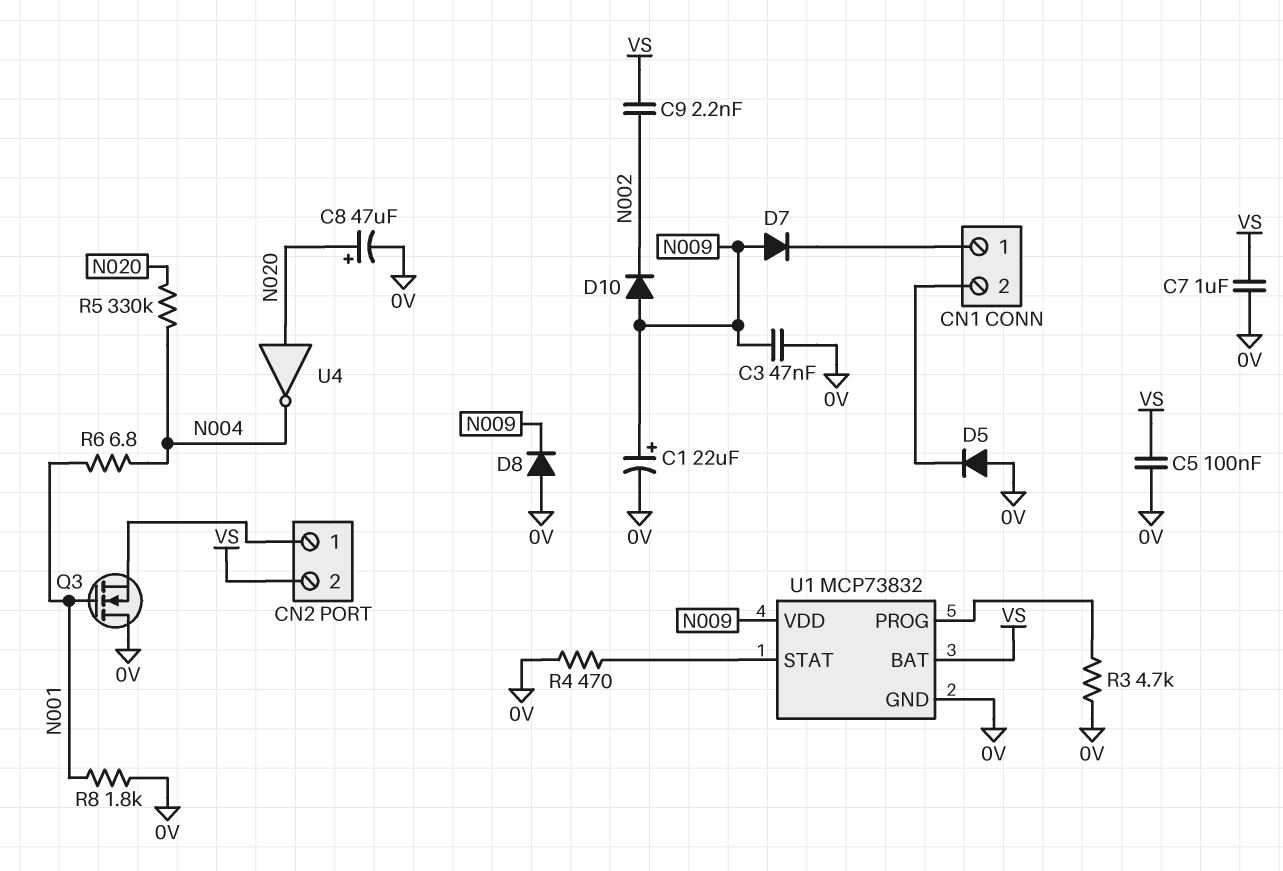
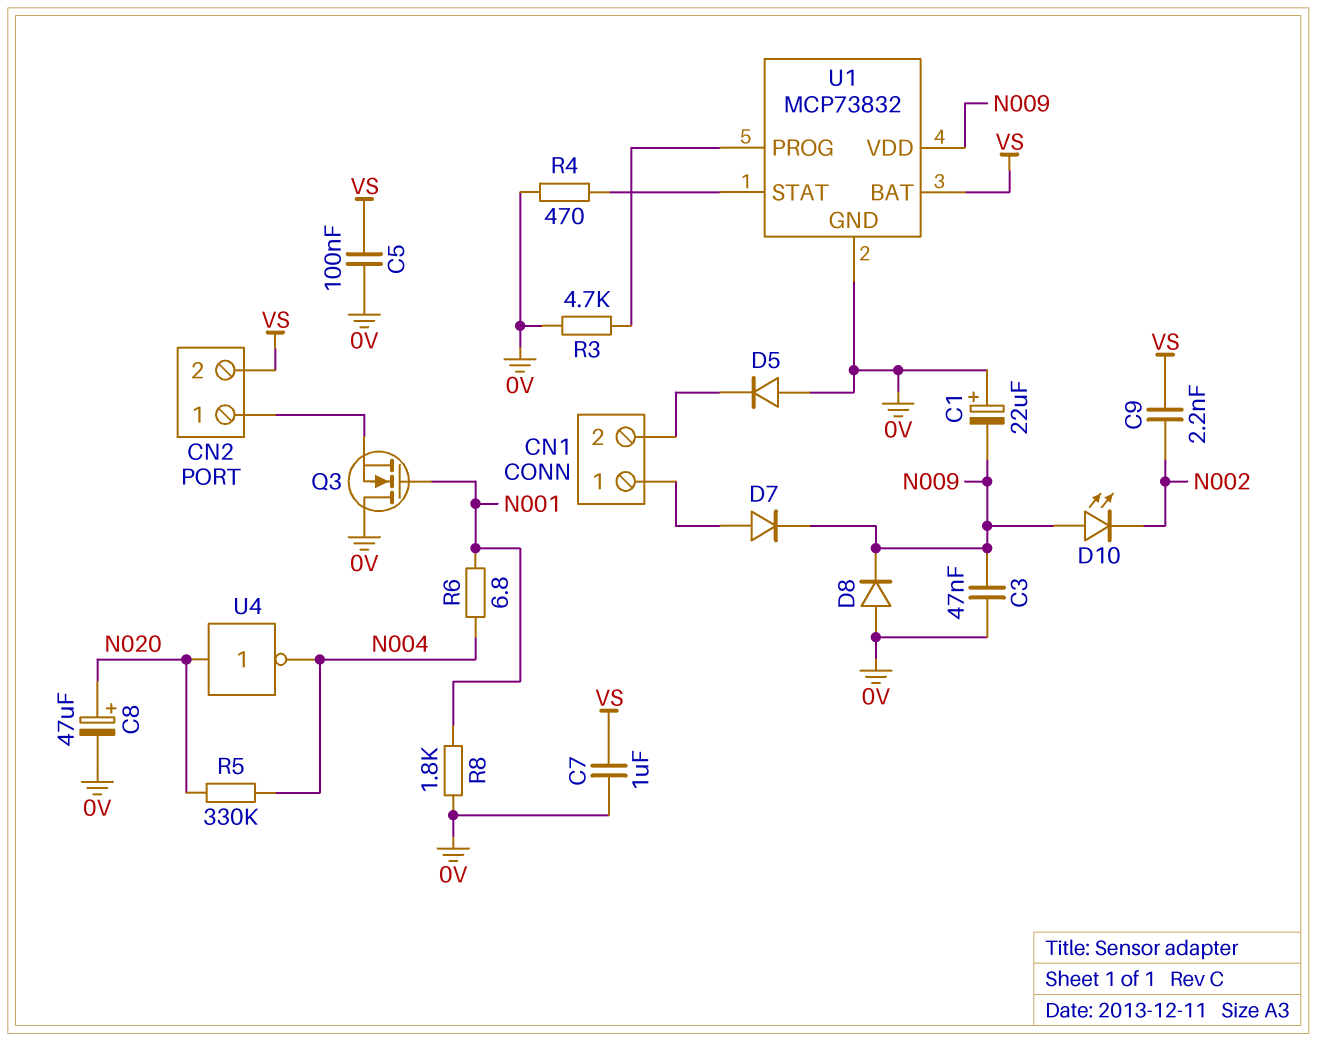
C1: 22uF (plus N009, minus 0V) -> 22uF (plus 0V, minus N009)
D7: diode (A N009, K CN1/1) -> diode (A CN1/1, K N009)
D10: diode (A N009, K N002) -> LED (A N009, K N002)

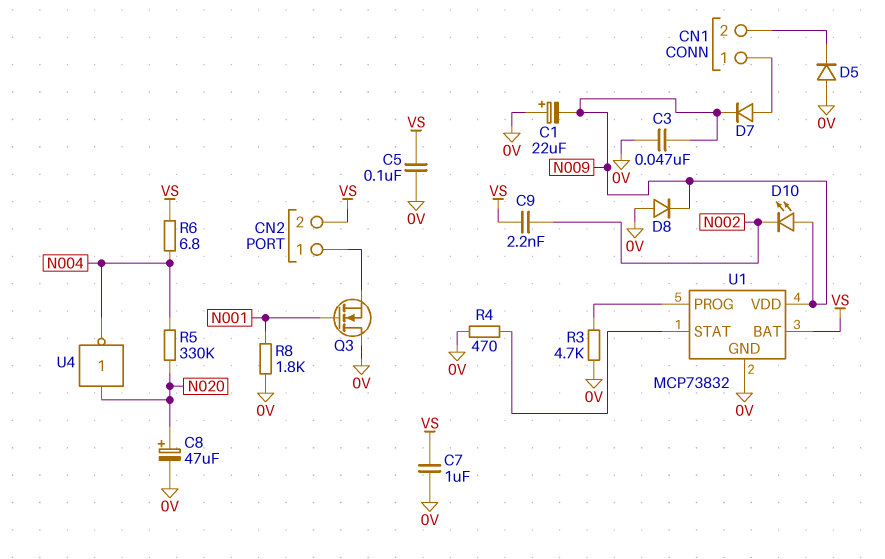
R6: 6.8 (N001, N004) -> 6.8 (N004, VS)

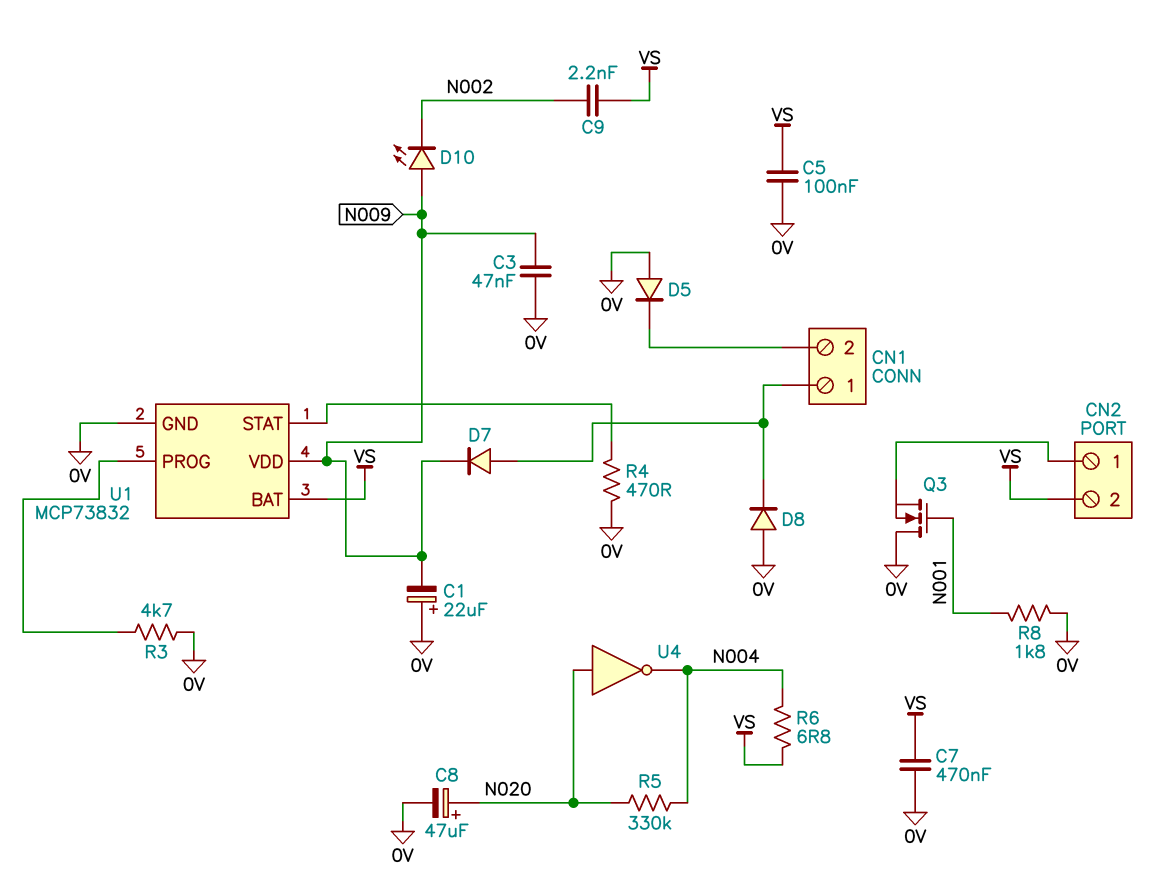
C7: 1uF (0V, VS) -> 470nF (0V, VS)
D8: diode (A 0V, K N009) -> diode (A 0V, K CN1/1)

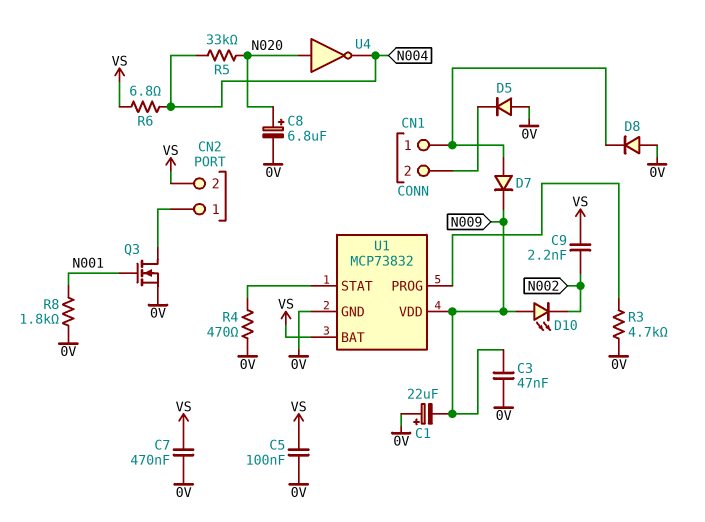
C8: 47uF (plus N020, minus 0V) -> 6.8uF (plus N020, minus 0V)
Q3: NMOS (G N001, D 0V, S CN2/1) -> NMOS (G N001, D CN2/1, S 0V)
R5: 330k (N004, N020) -> 33k (N004, N020)

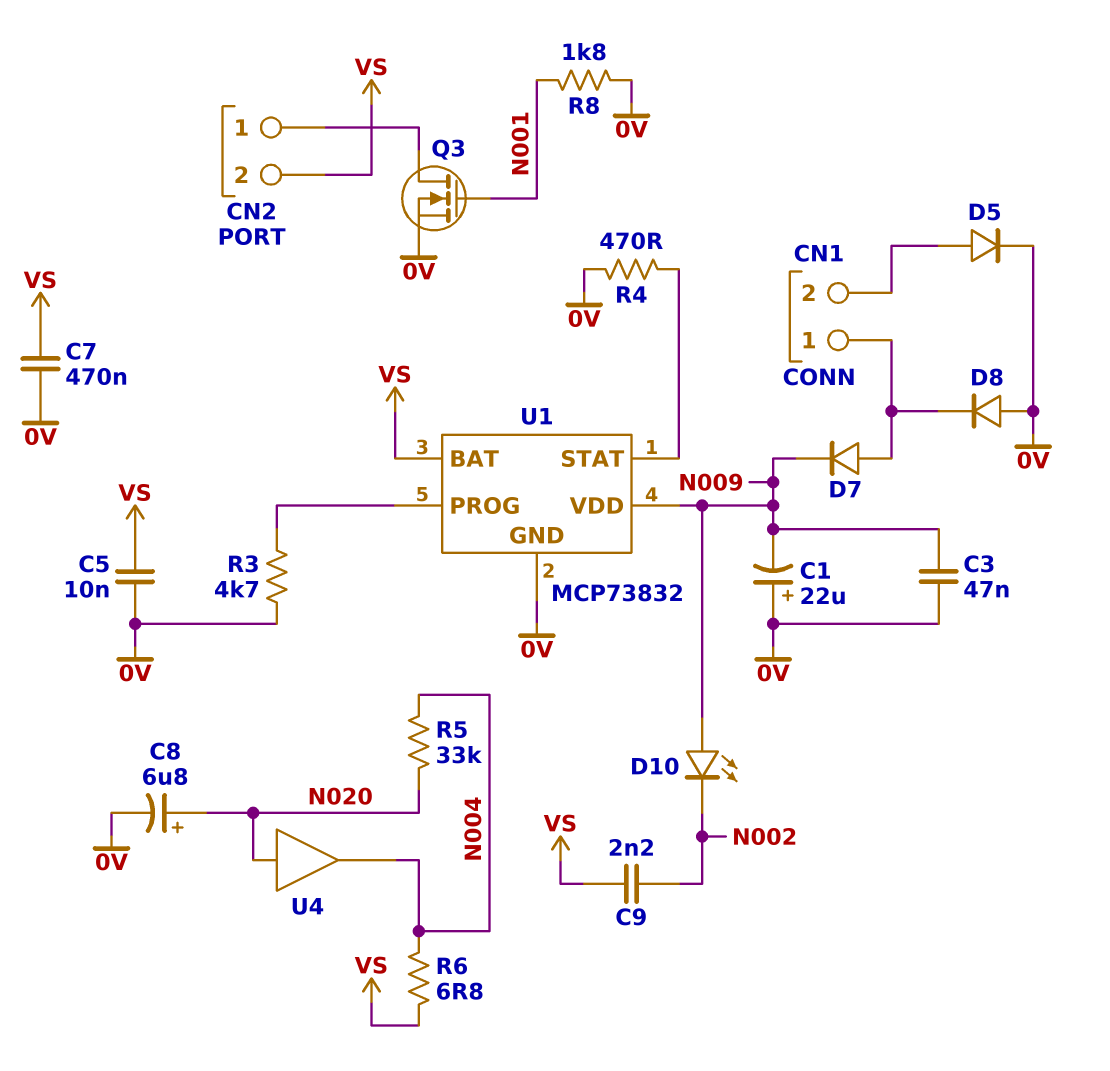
C5: 100nF (0V, VS) -> 10nF (0V, VS)
D5: diode (A 0V, K CN1/2) -> diode (A CN1/2, K 0V)
U4: NOT (in N020, out N004) -> buffer (in N020, out N004)

